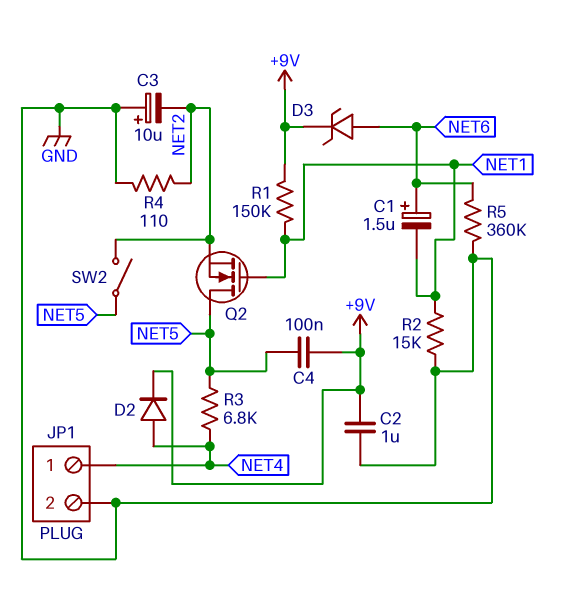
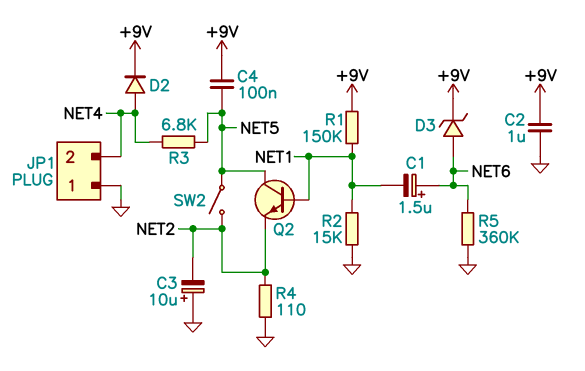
JP1 pin 1: NET4 -> GND
JP1 pin 2: GND -> NET4
Q2: NMOS (G NET1, D NET5, S NET2) -> NPN (B NET1, C NET5, E NET2)

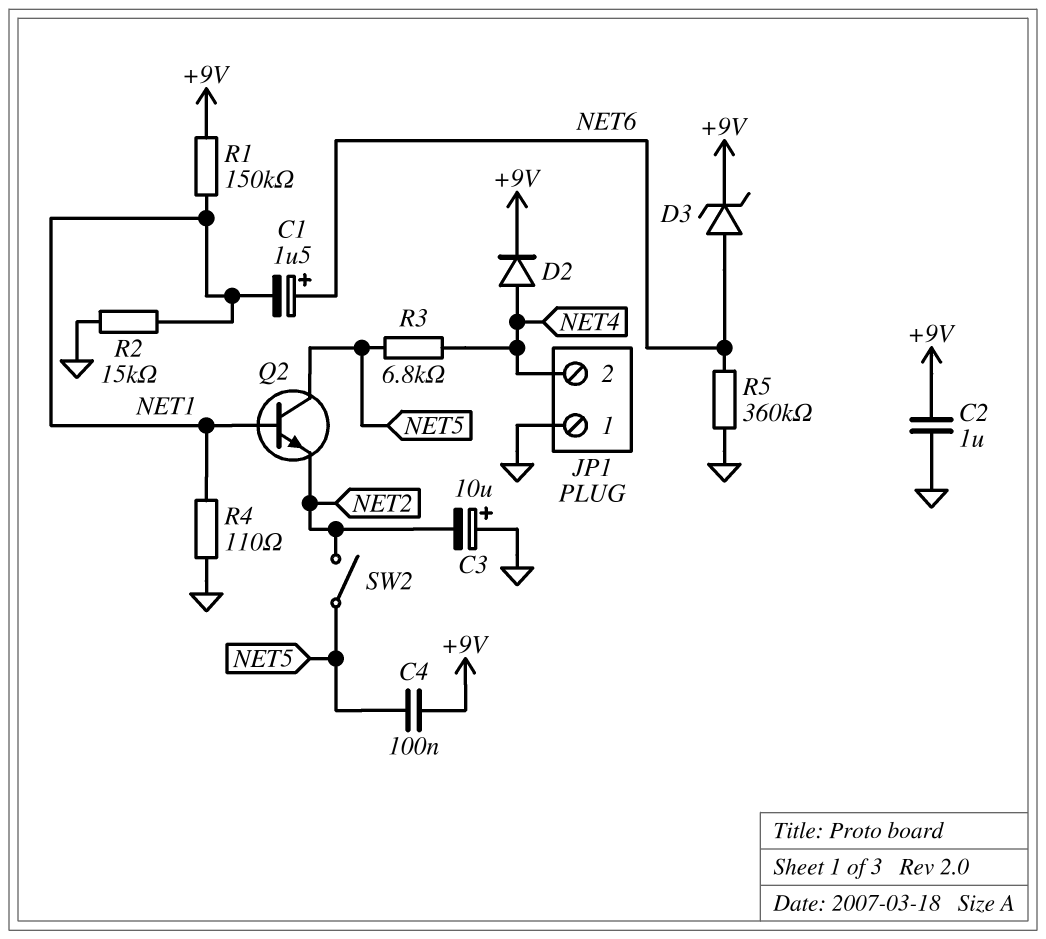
R4: 110 (GND, NET2) -> 110 (GND, NET1)

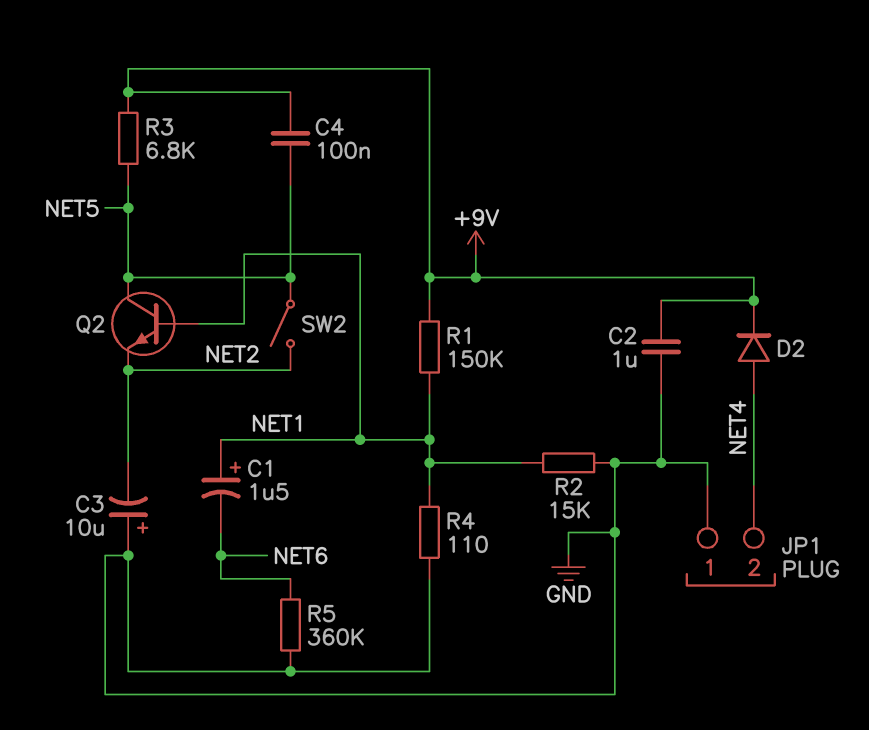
C1: 1.5uF (plus NET6, minus NET1) -> 1.5uF (plus NET1, minus NET6)
D3: zener (A NET6, K +9V) -> none
R3: 6.8k (NET4, NET5) -> 6.8k (+9V, NET5)

